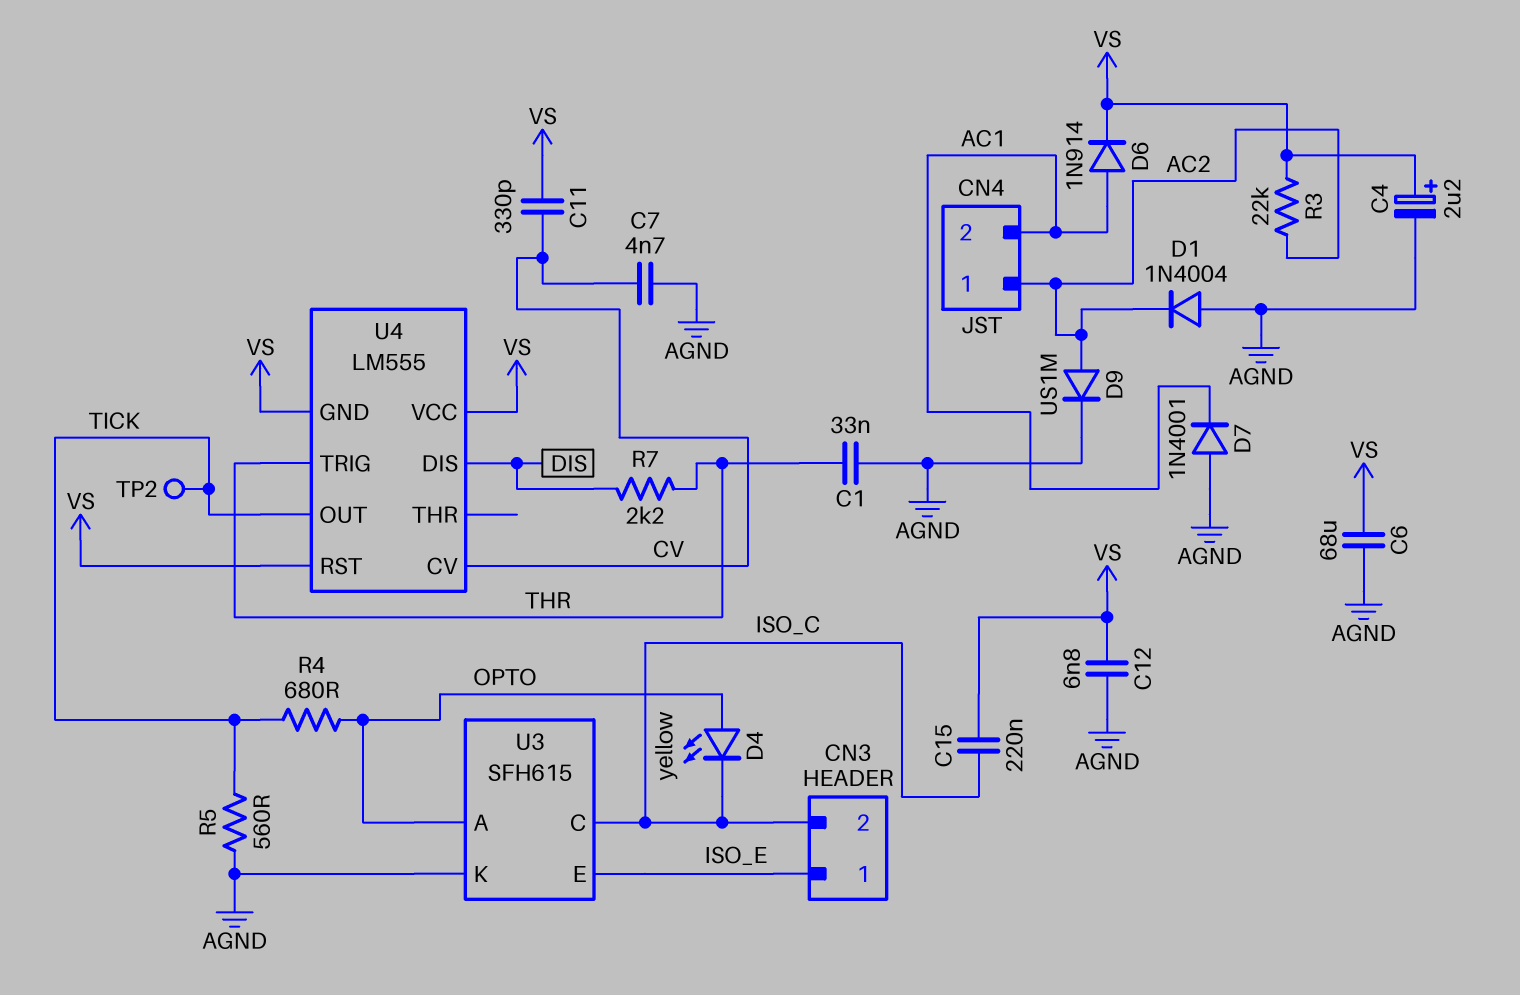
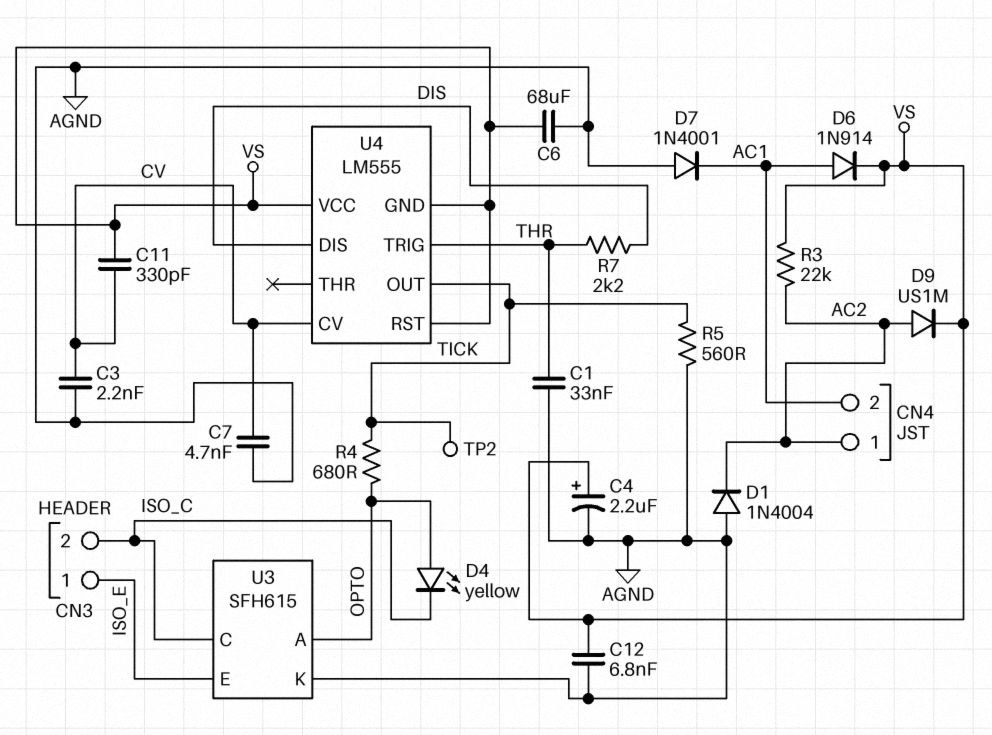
C3: none -> 2.2nF (AGND, CV)
C15: 220nF (ISO_C, VS) -> none
D9: diode US1M (A AC2, K AGND) -> diode US1M (A AC2, K VS)

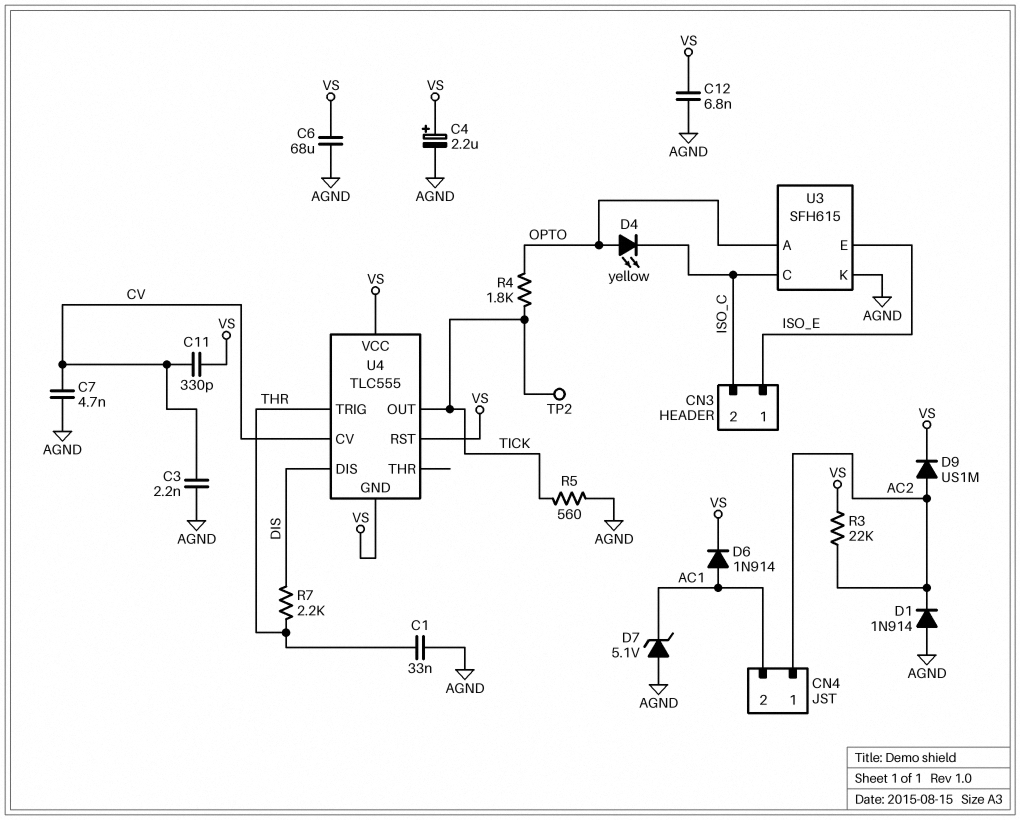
D1: diode 1N4004 (A AGND, K AC2) -> diode 1N914 (A AGND, K AC2)
D7: diode 1N4001 (A AGND, K AC1) -> zener 5.1V (A AGND, K AC1)
R4: 680 (OPTO, TICK) -> 1.8k (OPTO, TICK)
U4: LM555 -> TLC555

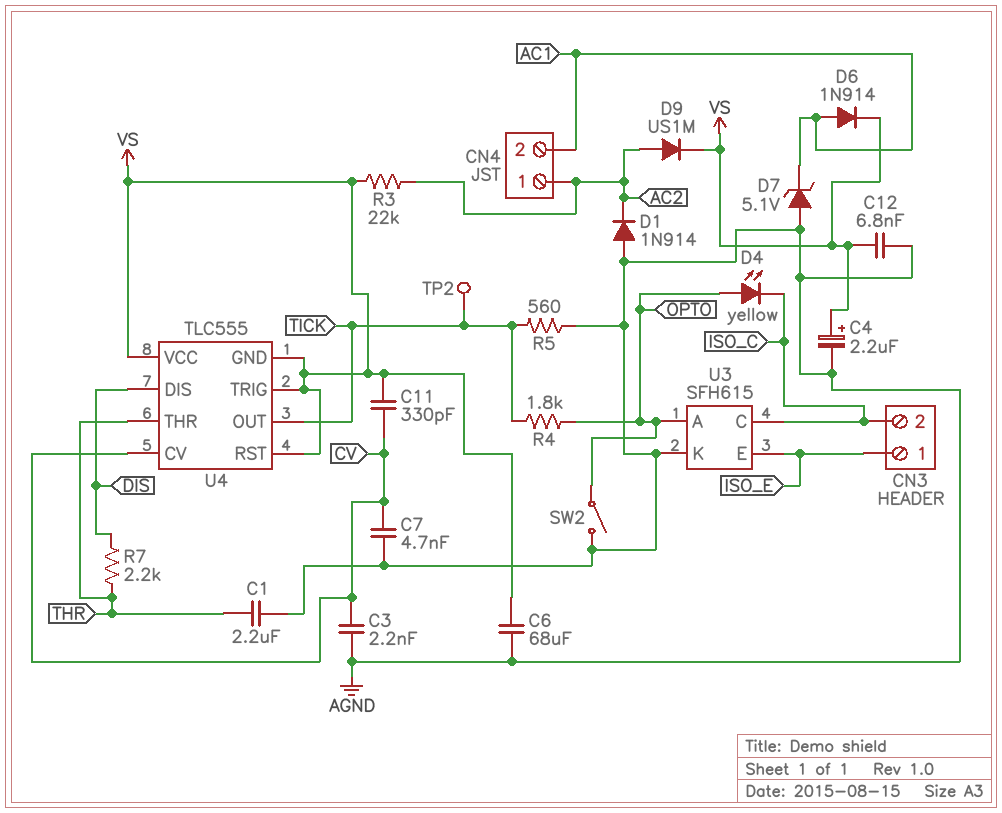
C1: 33nF (AGND, THR) -> 2.2uF (AGND, THR)
SW2: none -> switch (AGND, OPTO)
U4 pin THR: none -> THR
U4 pin TRIG: THR -> VS

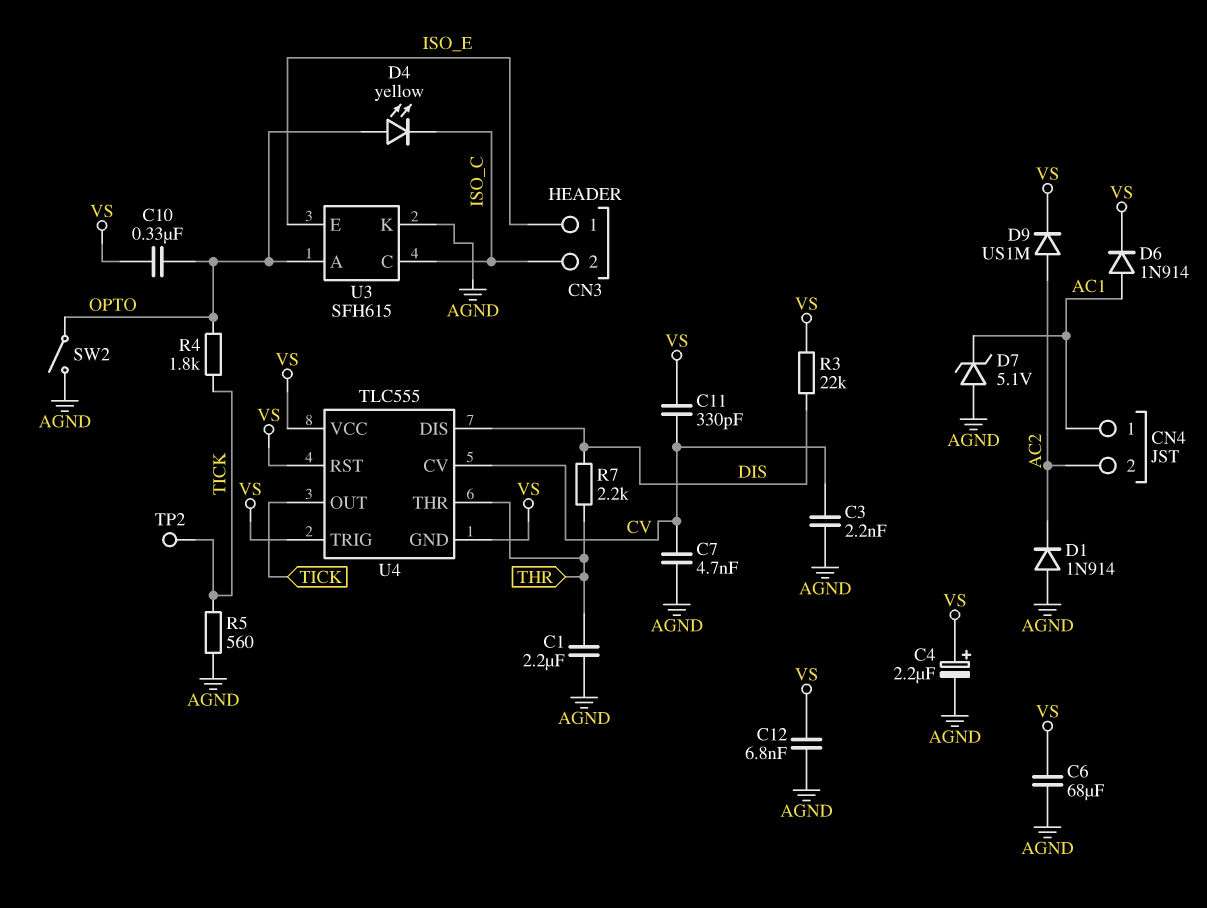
C10: none -> 330nF (OPTO, VS)
CN4 pin 1: AC2 -> AC1
CN4 pin 2: AC1 -> AC2
R3: 22k (AC2, VS) -> 22k (DIS, VS)

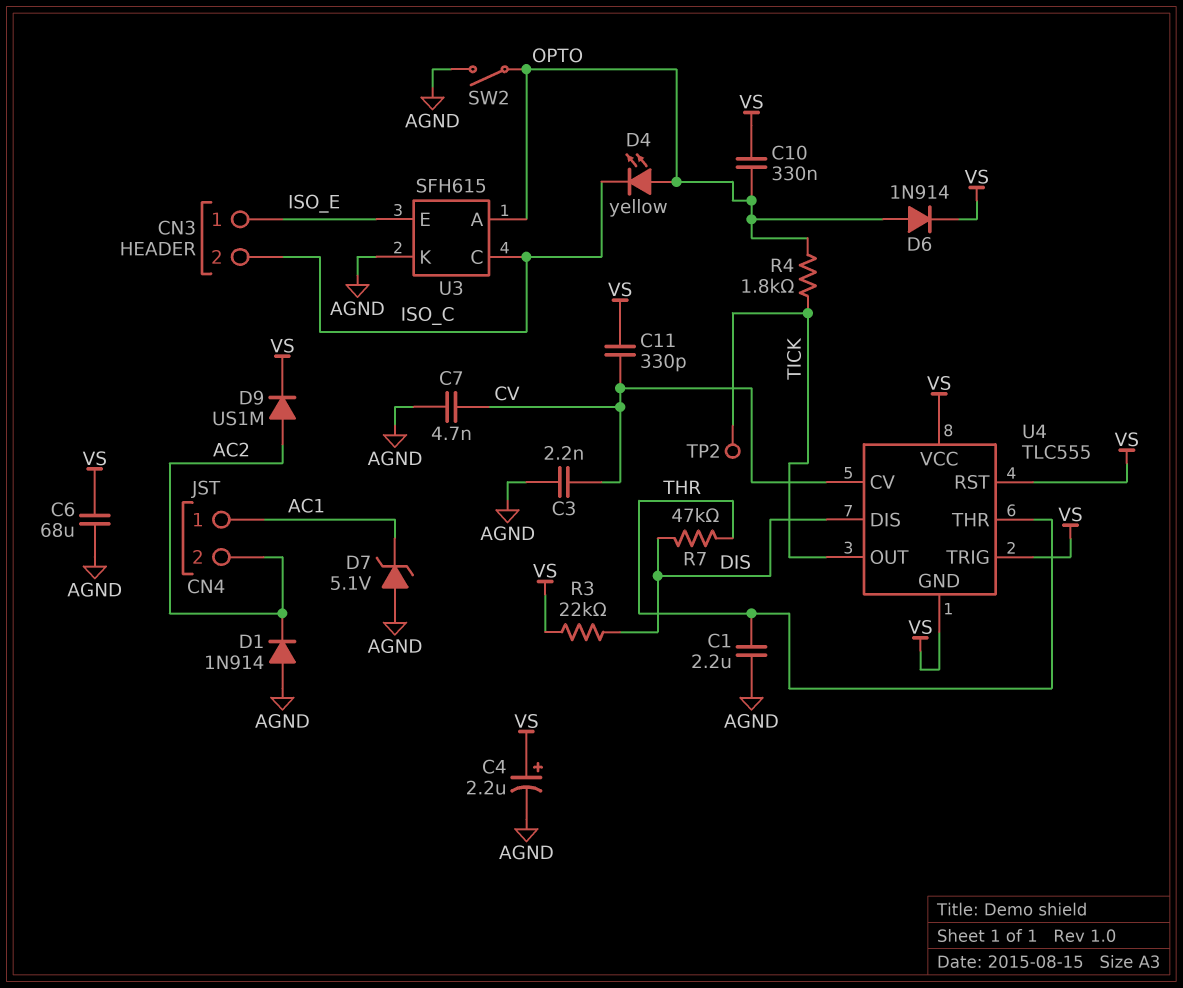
C12: 6.8nF (AGND, VS) -> none
D6: diode 1N914 (A AC1, K VS) -> diode 1N914 (A OPTO, K VS)
R5: 560 (AGND, TICK) -> none
R7: 2.2k (DIS, THR) -> 47k (DIS, THR)

